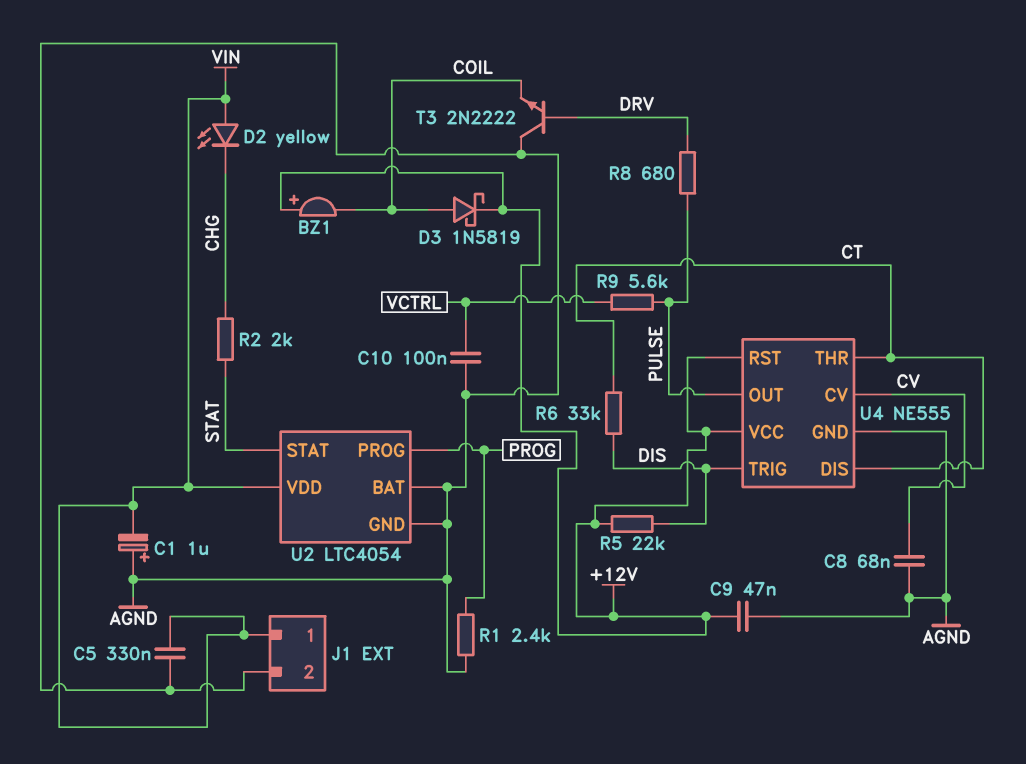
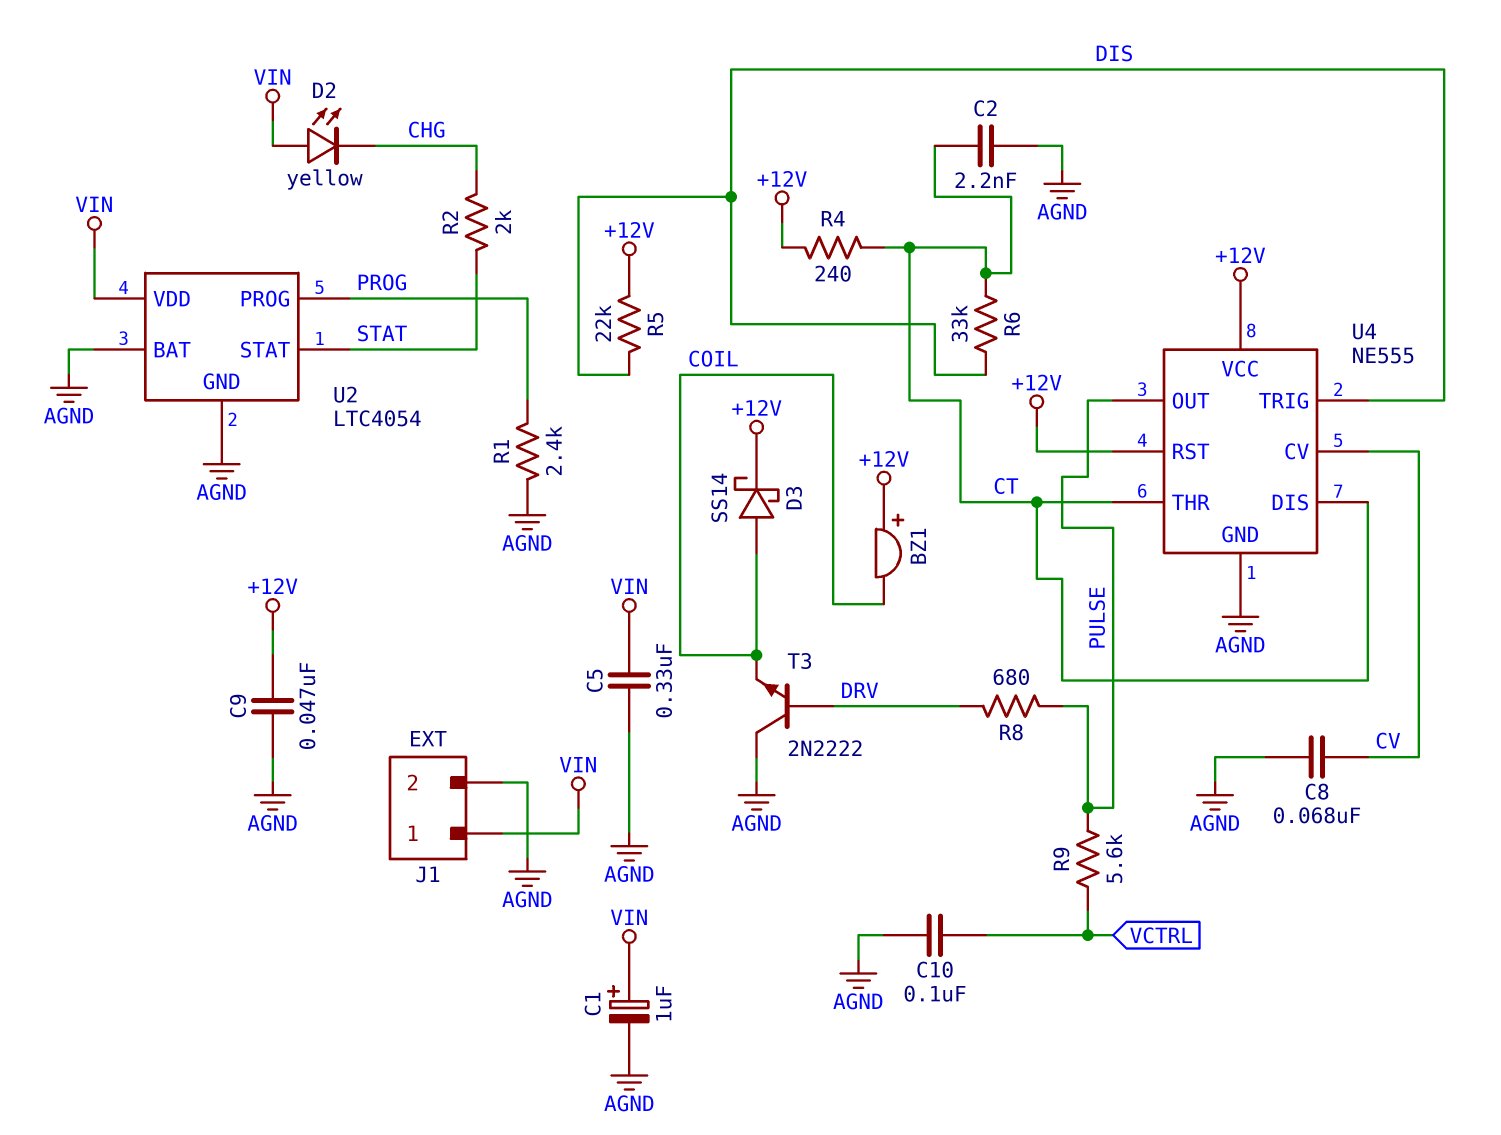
C1: 1uF (plus AGND, minus VIN) -> 1uF (plus VIN, minus AGND)
C2: none -> 2.2nF (AGND, CT)
D3: schottky 1N5819 (A COIL, K +12V) -> schottky SS14 (A COIL, K +12V)
R4: none -> 240 (+12V, CT)

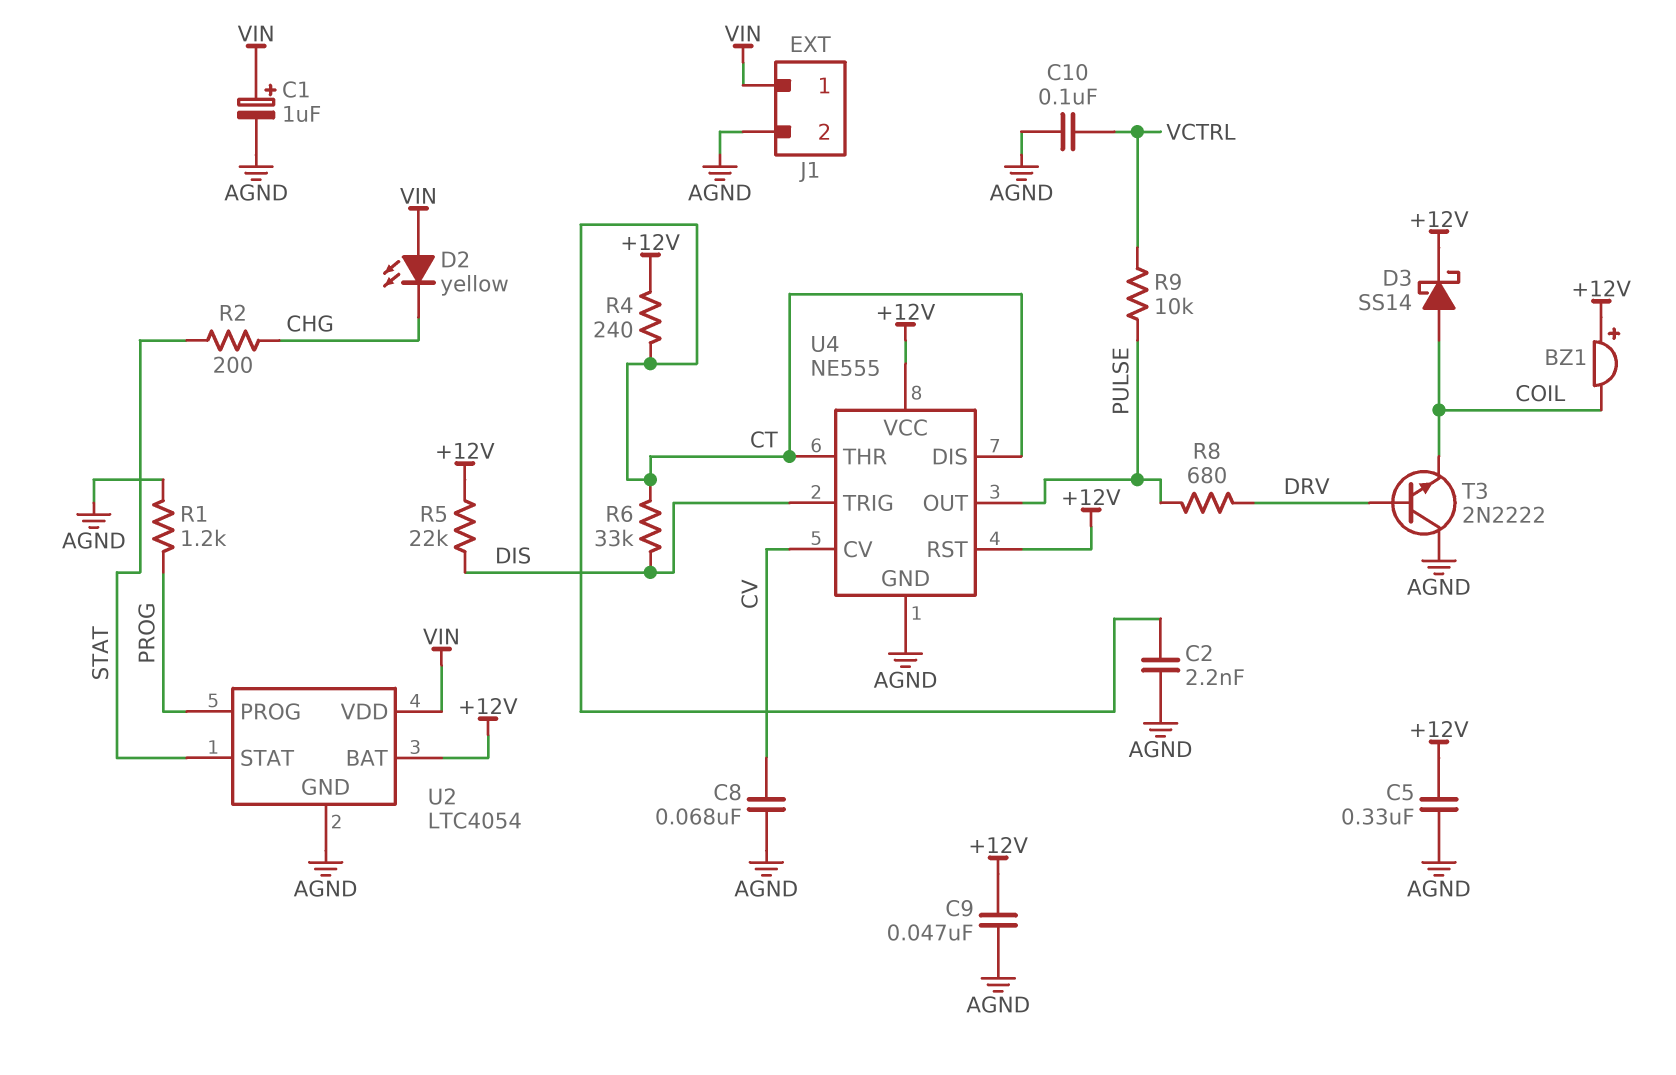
C5: 330nF (AGND, VIN) -> 330nF (+12V, AGND)
R1: 2.4k (AGND, PROG) -> 1.2k (AGND, PROG)
R2: 2k (CHG, STAT) -> 200 (CHG, STAT)
R9: 5.6k (PULSE, VCTRL) -> 10k (PULSE, VCTRL)
U2 pin BAT: AGND -> +12V

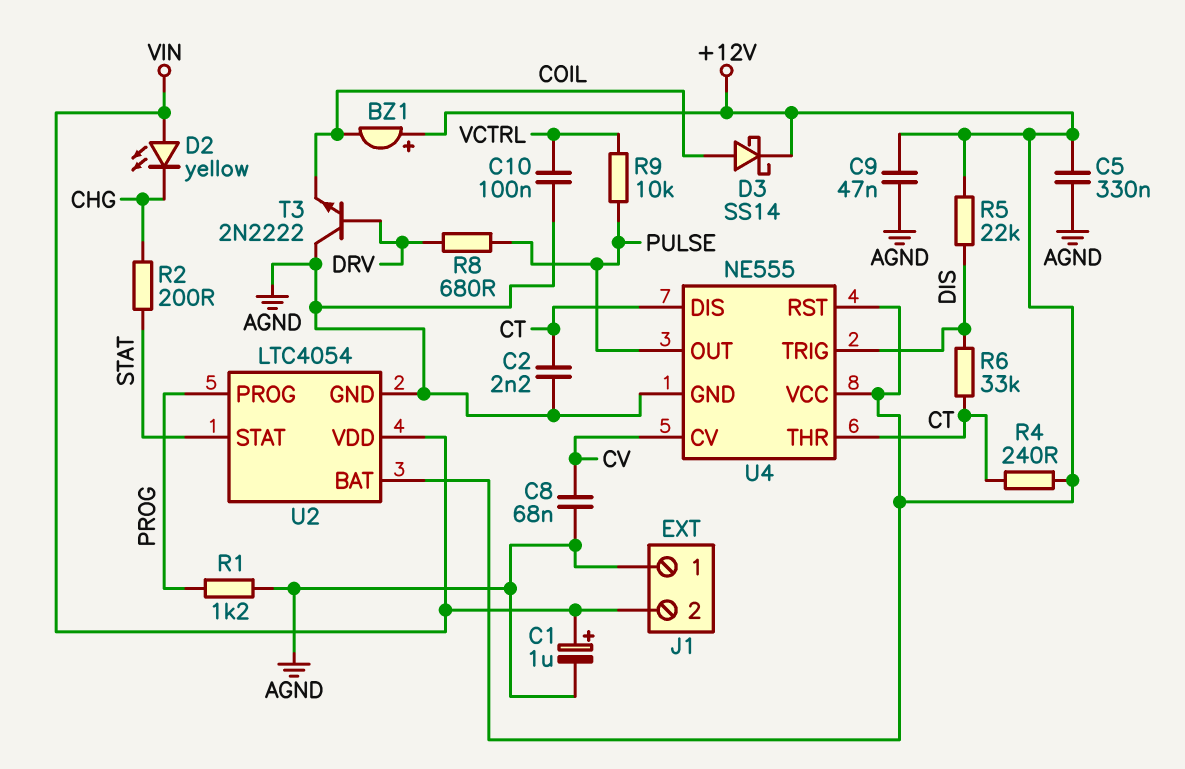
J1 pin 1: VIN -> AGND
J1 pin 2: AGND -> VIN

